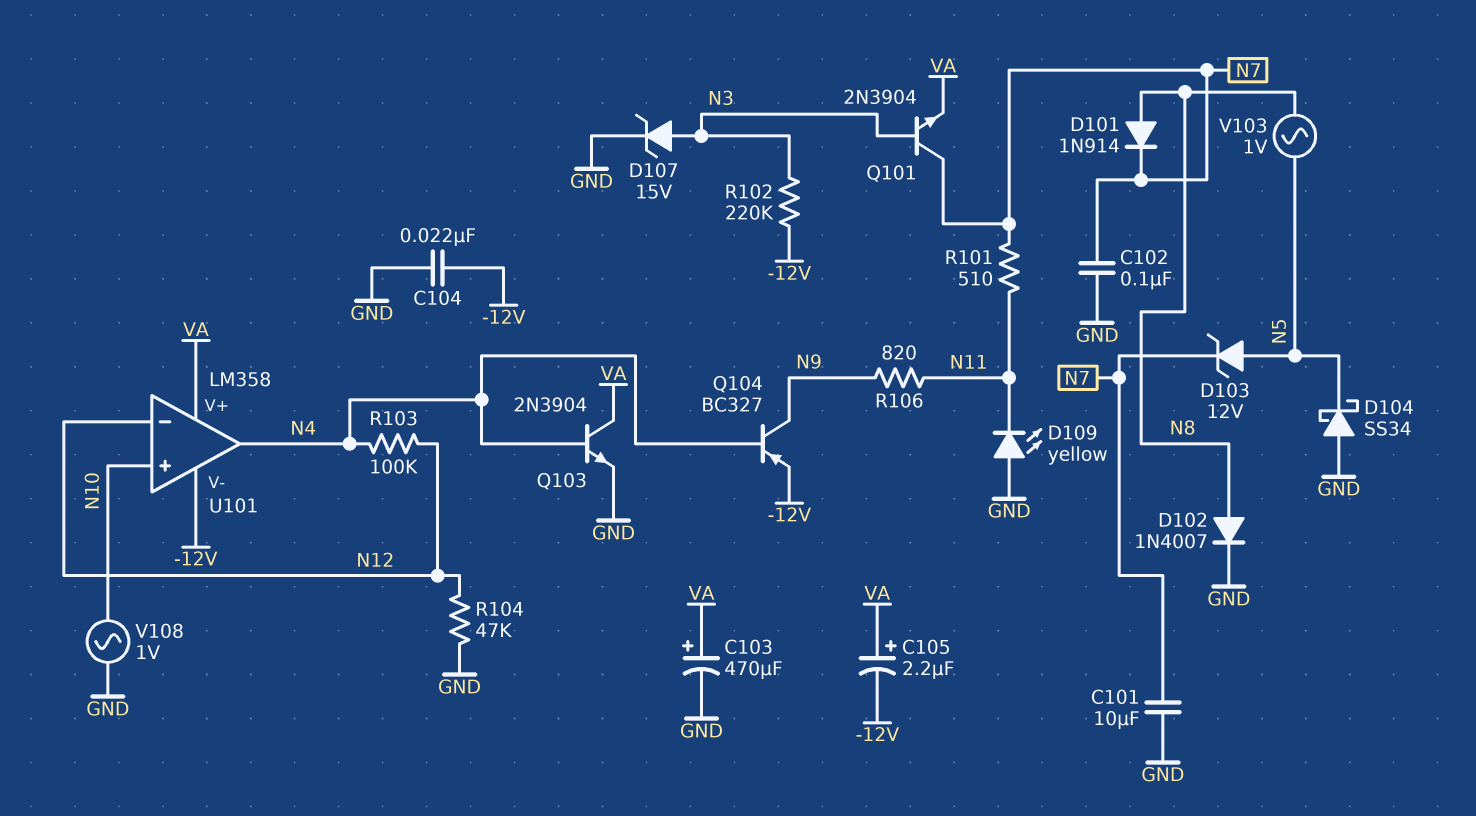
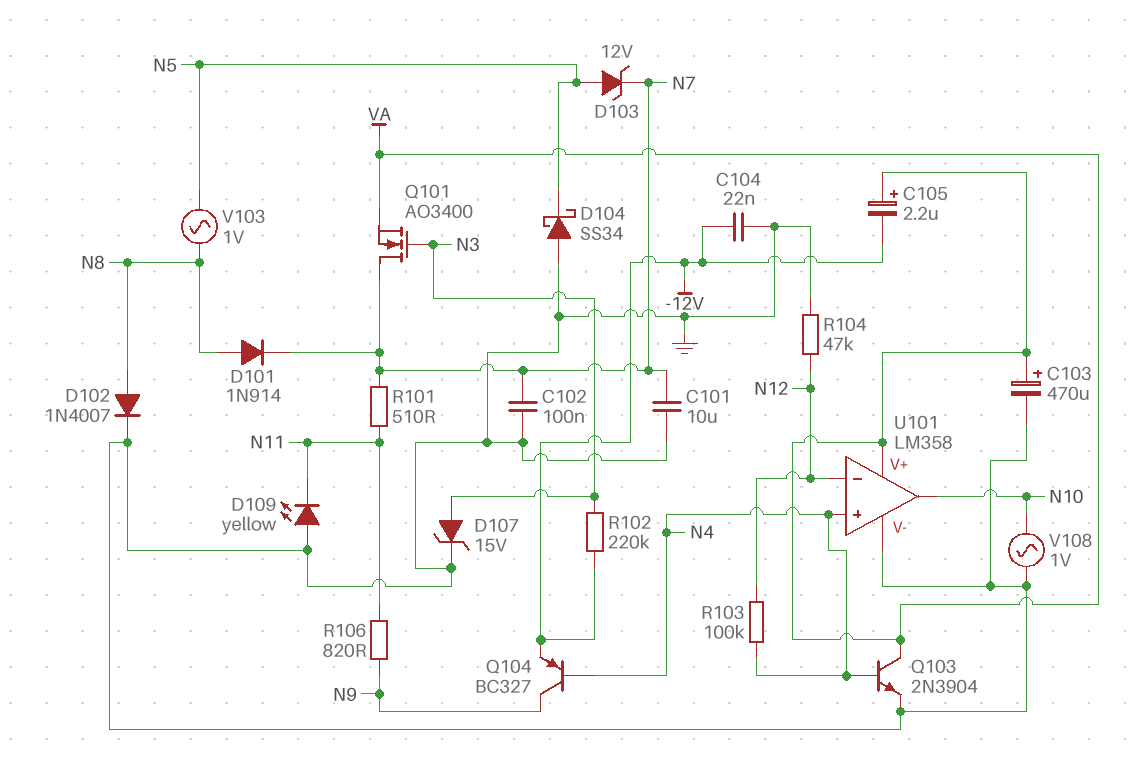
Q101: NPN 2N3904 (B N3, C N7, E VA) -> NMOS AO3400 (G N3, D N7, S VA)
U101 pin V-: -12V -> GND
U101 pin in+: N10 -> N4
U101 pin out: N4 -> N10

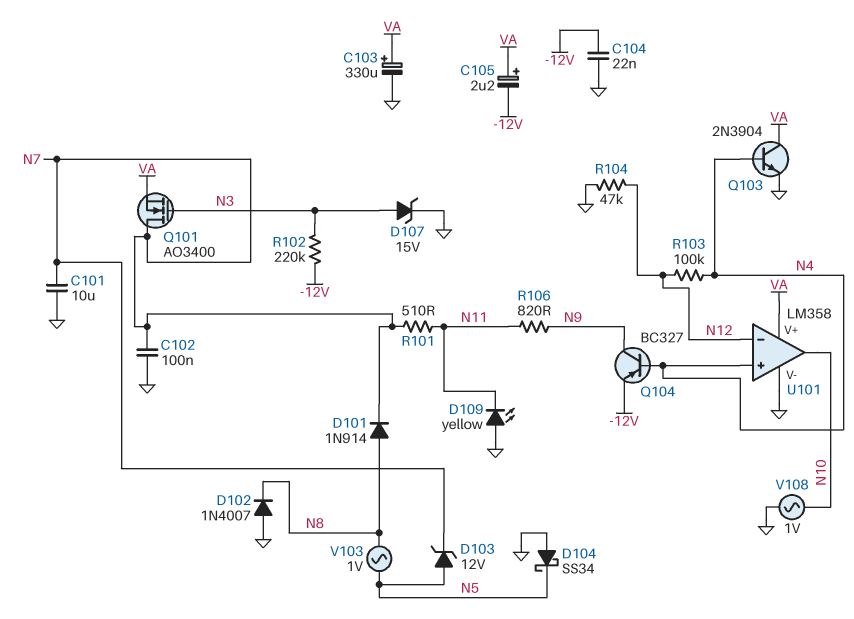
C103: 470uF (plus VA, minus GND) -> 330uF (plus VA, minus GND)
D102: diode 1N4007 (A N8, K GND) -> diode 1N4007 (A GND, K N8)

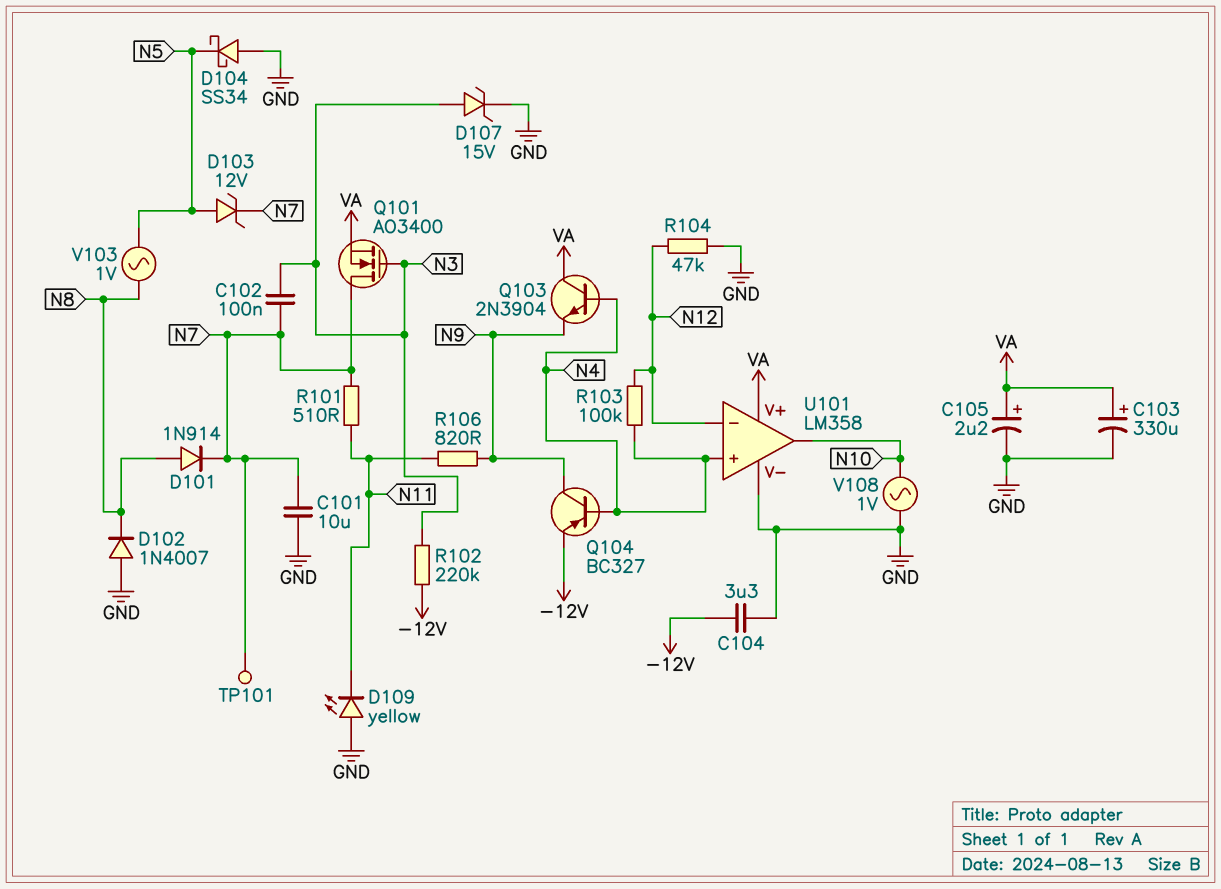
C102: 100nF (GND, N7) -> 100nF (N3, N7)
C104: 22nF (-12V, GND) -> 3.3uF (-12V, GND)
C105: 2.2uF (plus VA, minus -12V) -> 2.2uF (plus VA, minus GND)
Q103: NPN 2N3904 (B N4, C VA, E GND) -> NPN 2N3904 (B N4, C VA, E N9)
TP101: none -> test point (N7)

